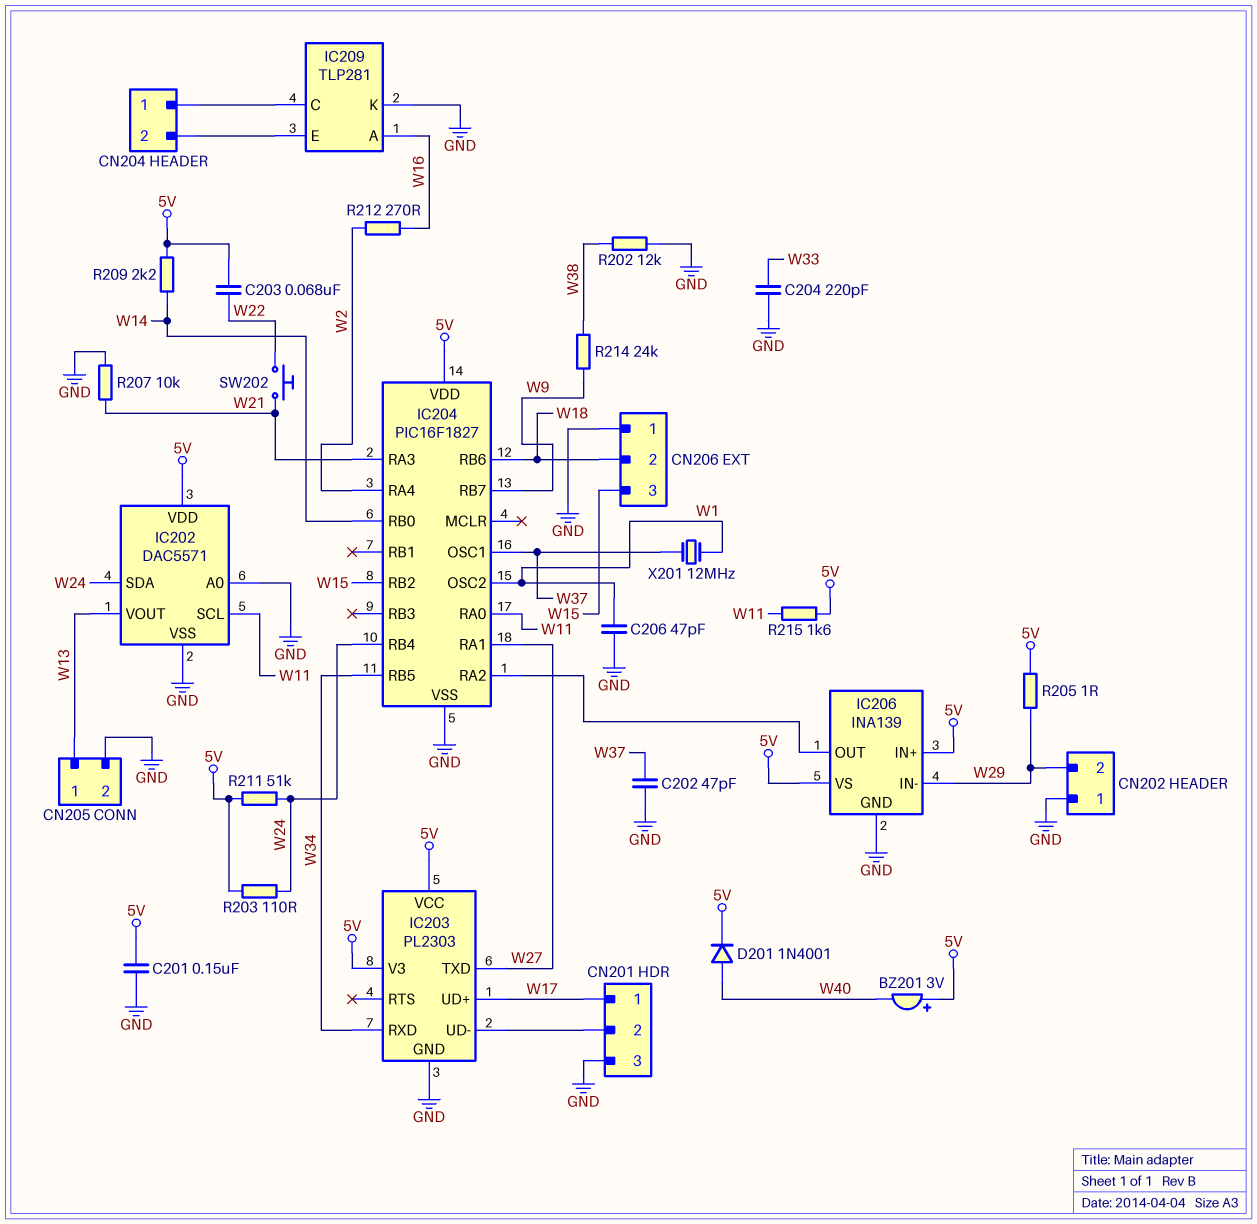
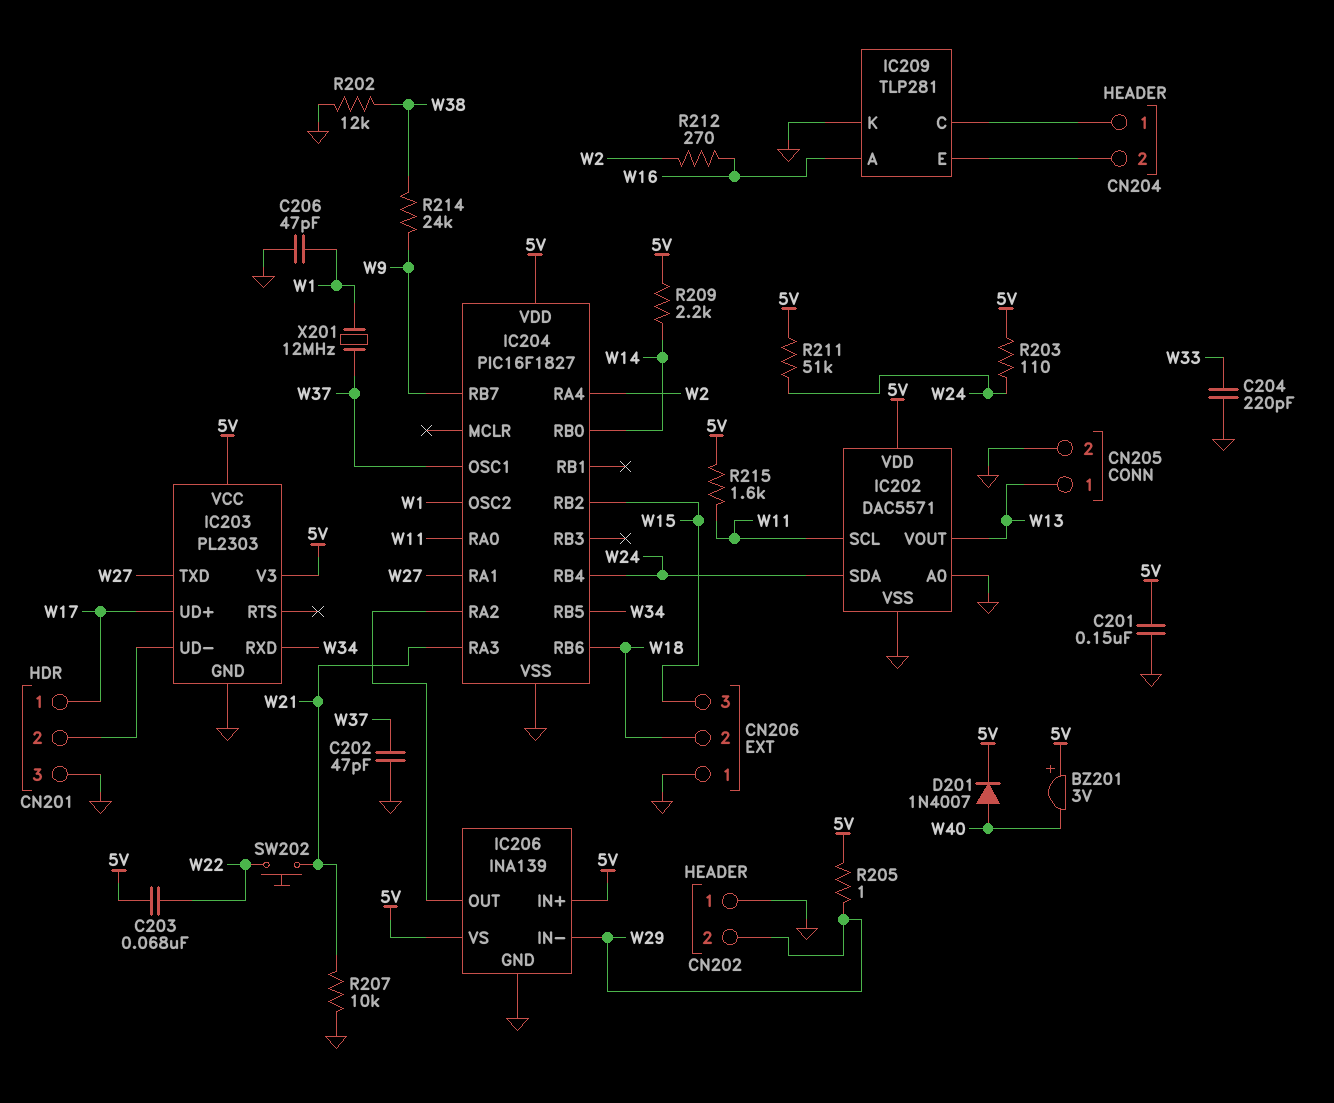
D201: diode 1N4001 (A W40, K 5V) -> diode 1N4007 (A W40, K 5V)

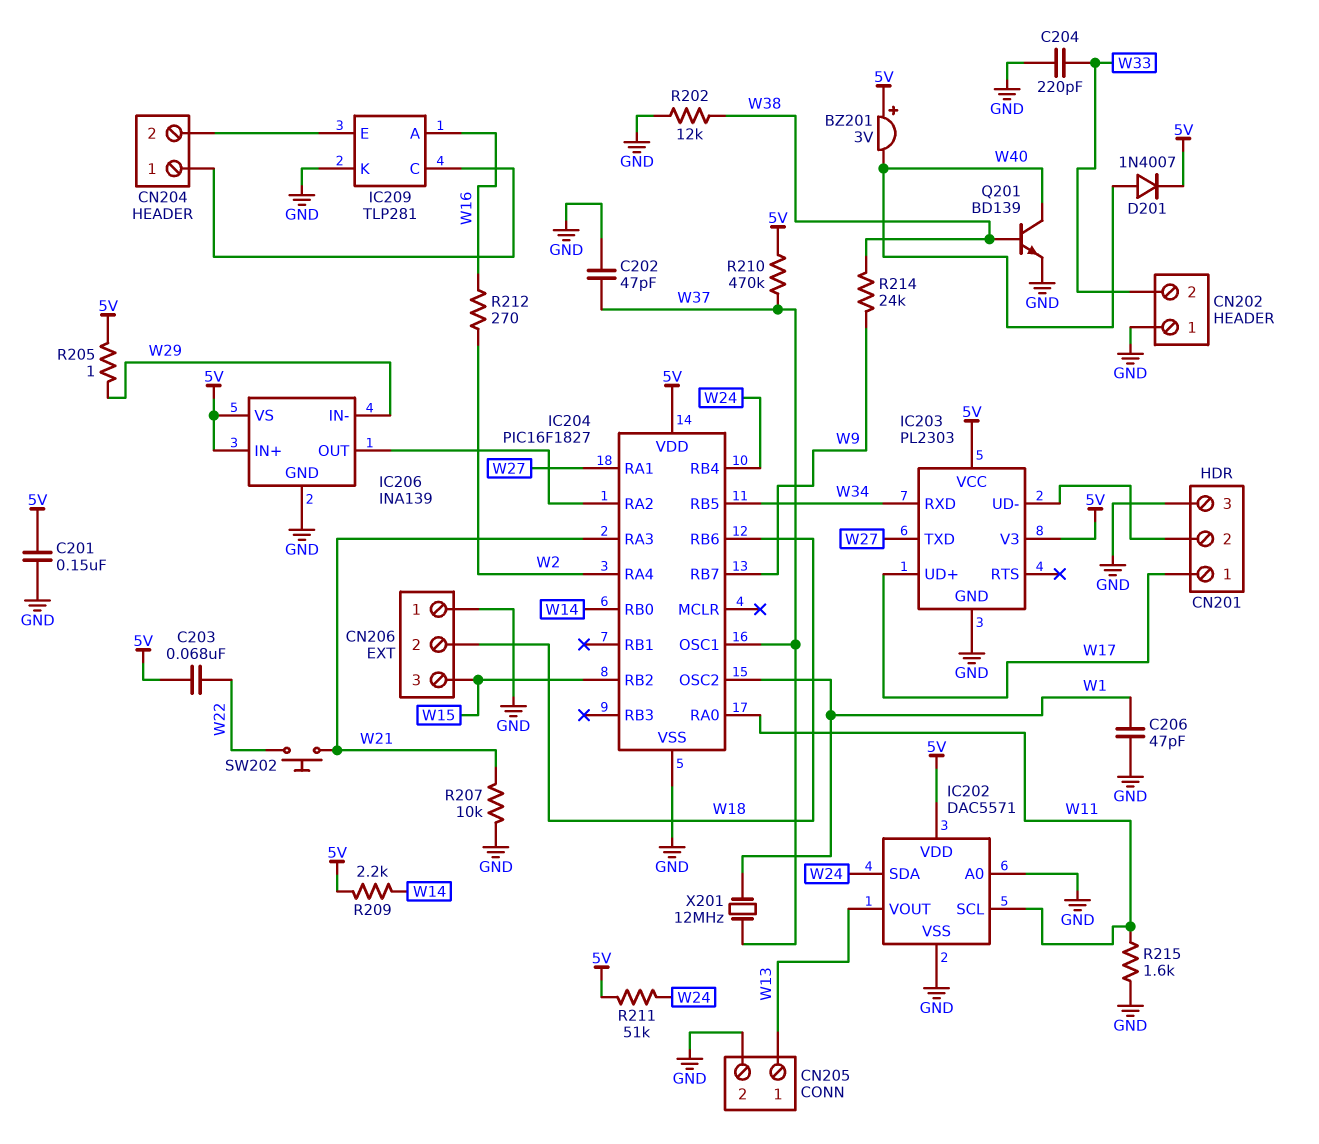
CN202 pin 2: W29 -> W33
Q201: none -> NPN BD139 (B W38, C W40, E GND)
R203: 110 (5V, W24) -> none
R210: none -> 470k (5V, W37)
R215: 1.6k (5V, W11) -> 1.6k (GND, W11)

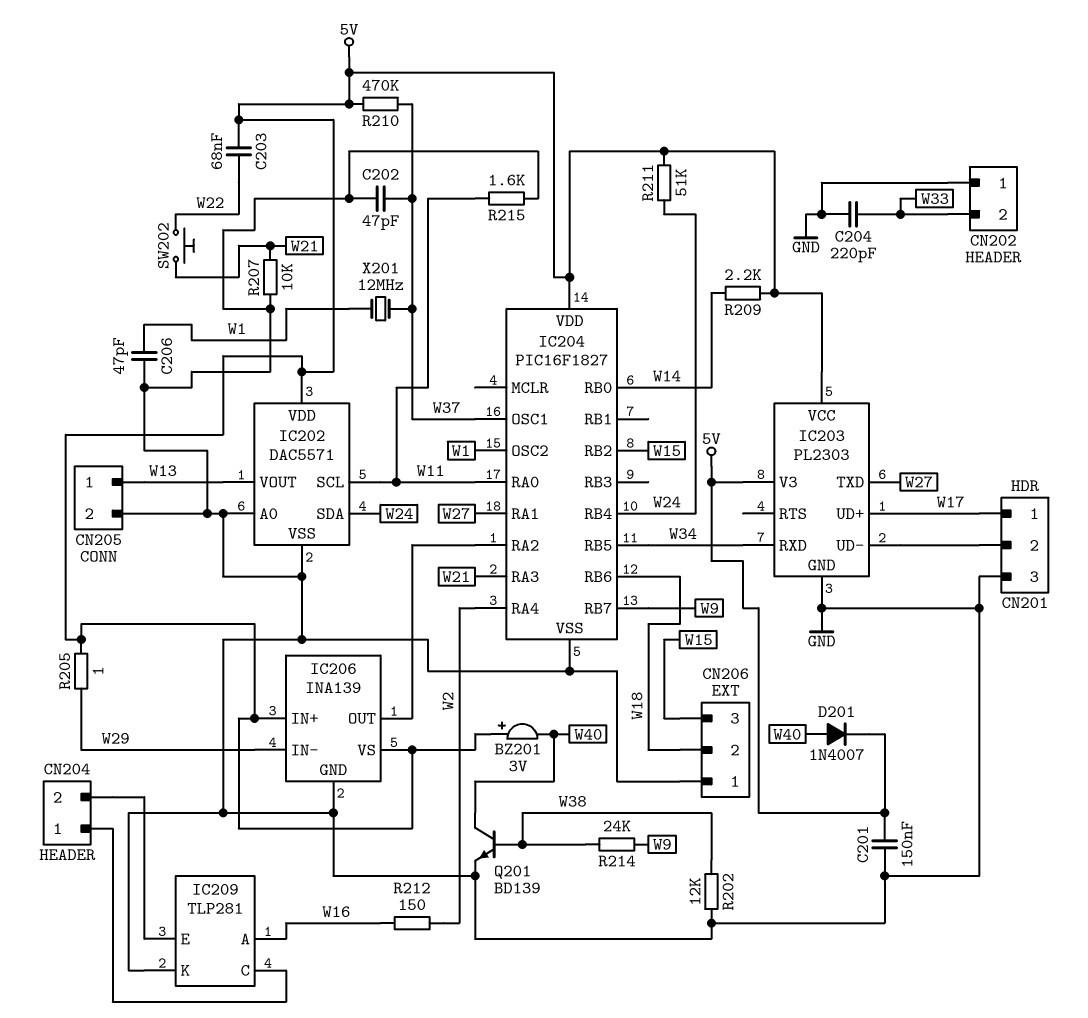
R212: 270 (W2, W16) -> 150 (W2, W16)

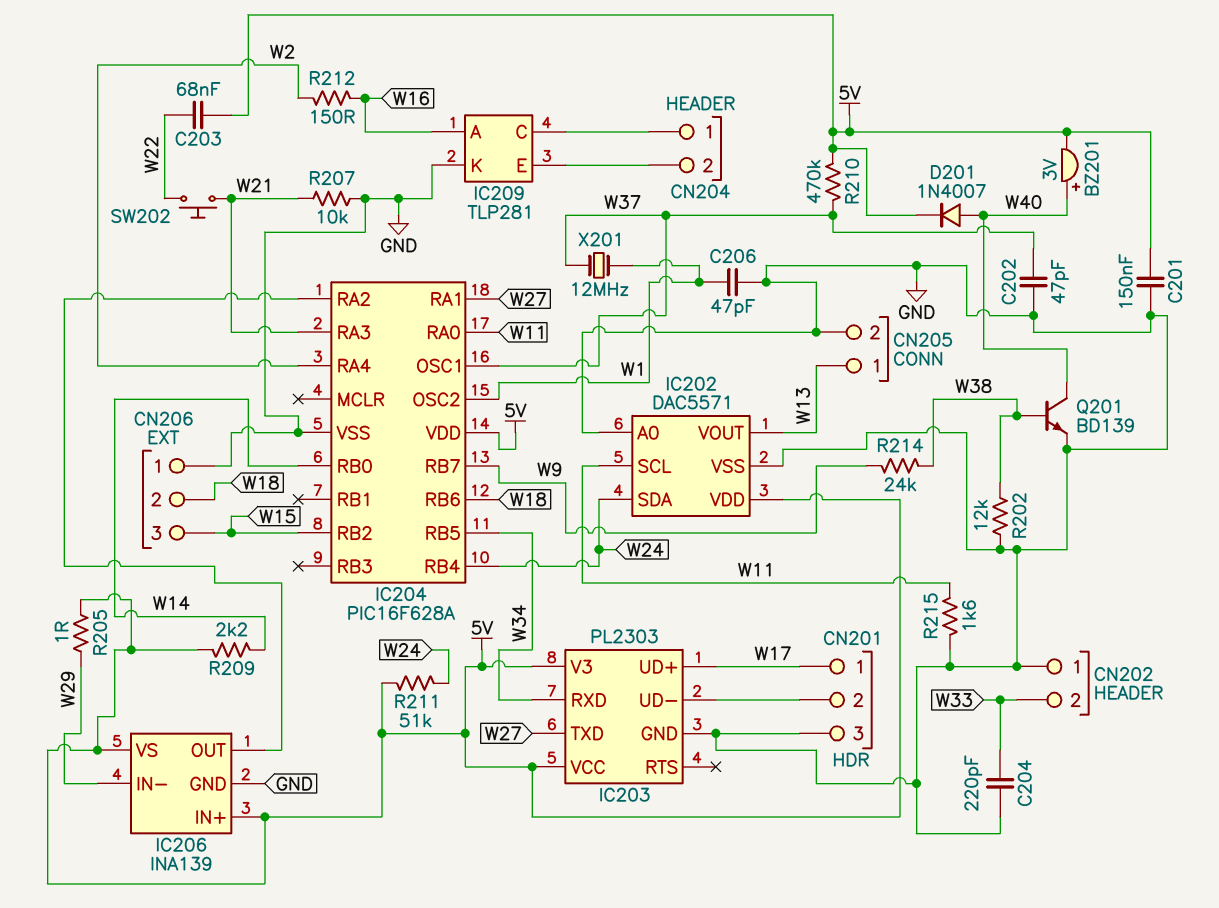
BZ201: buzzer 3V (plus 5V, minus W40) -> buzzer 3V (plus W40, minus 5V)
IC204: PIC16F1827 -> PIC16F628A

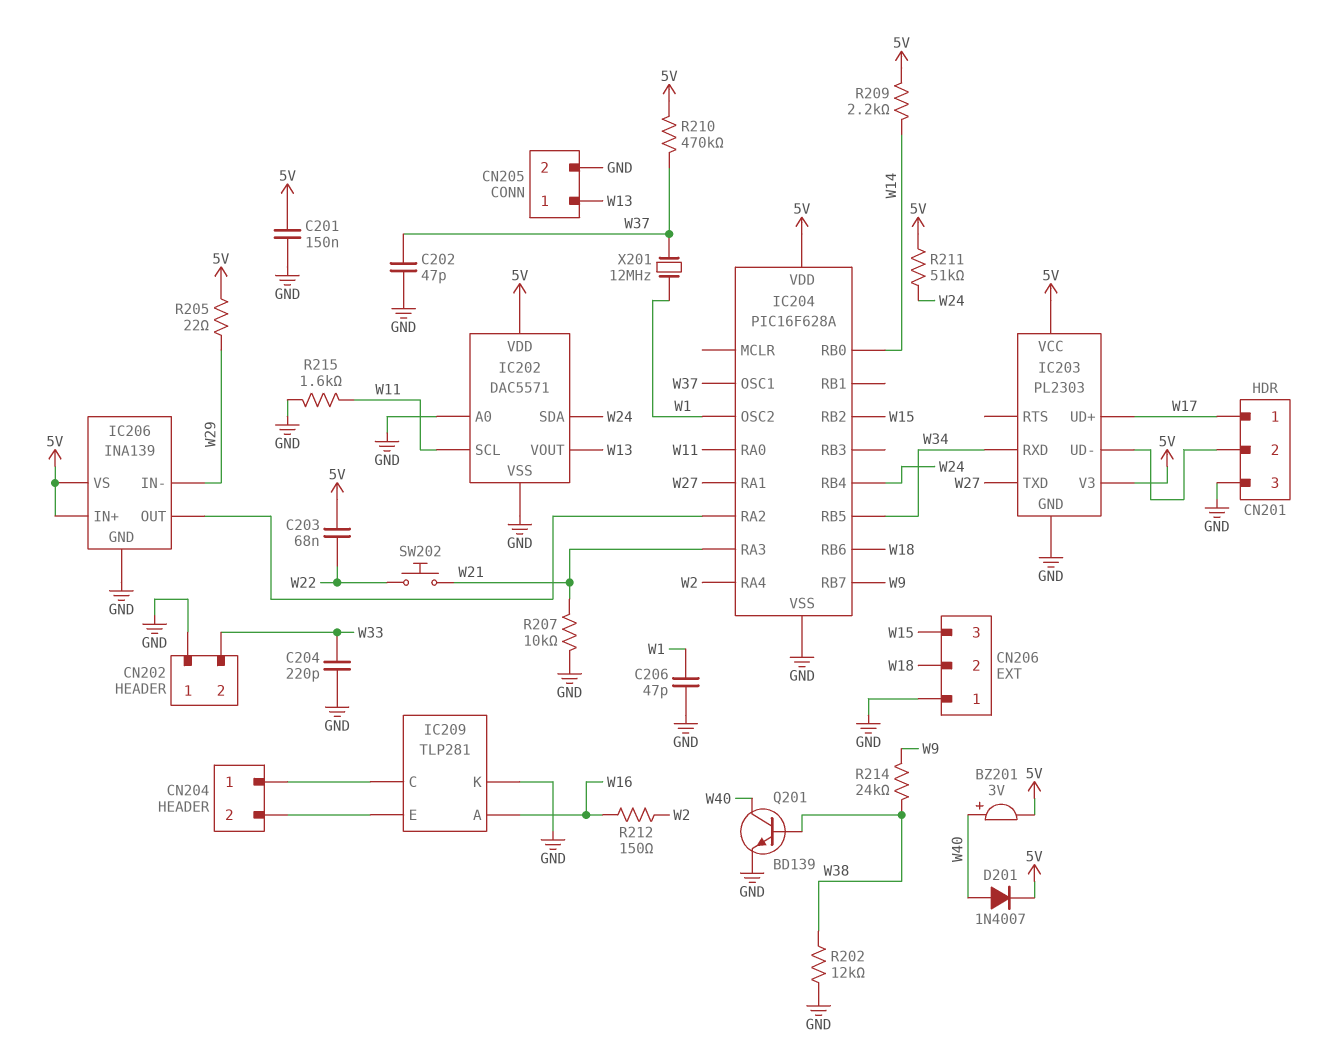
R205: 1 (5V, W29) -> 22 (5V, W29)

